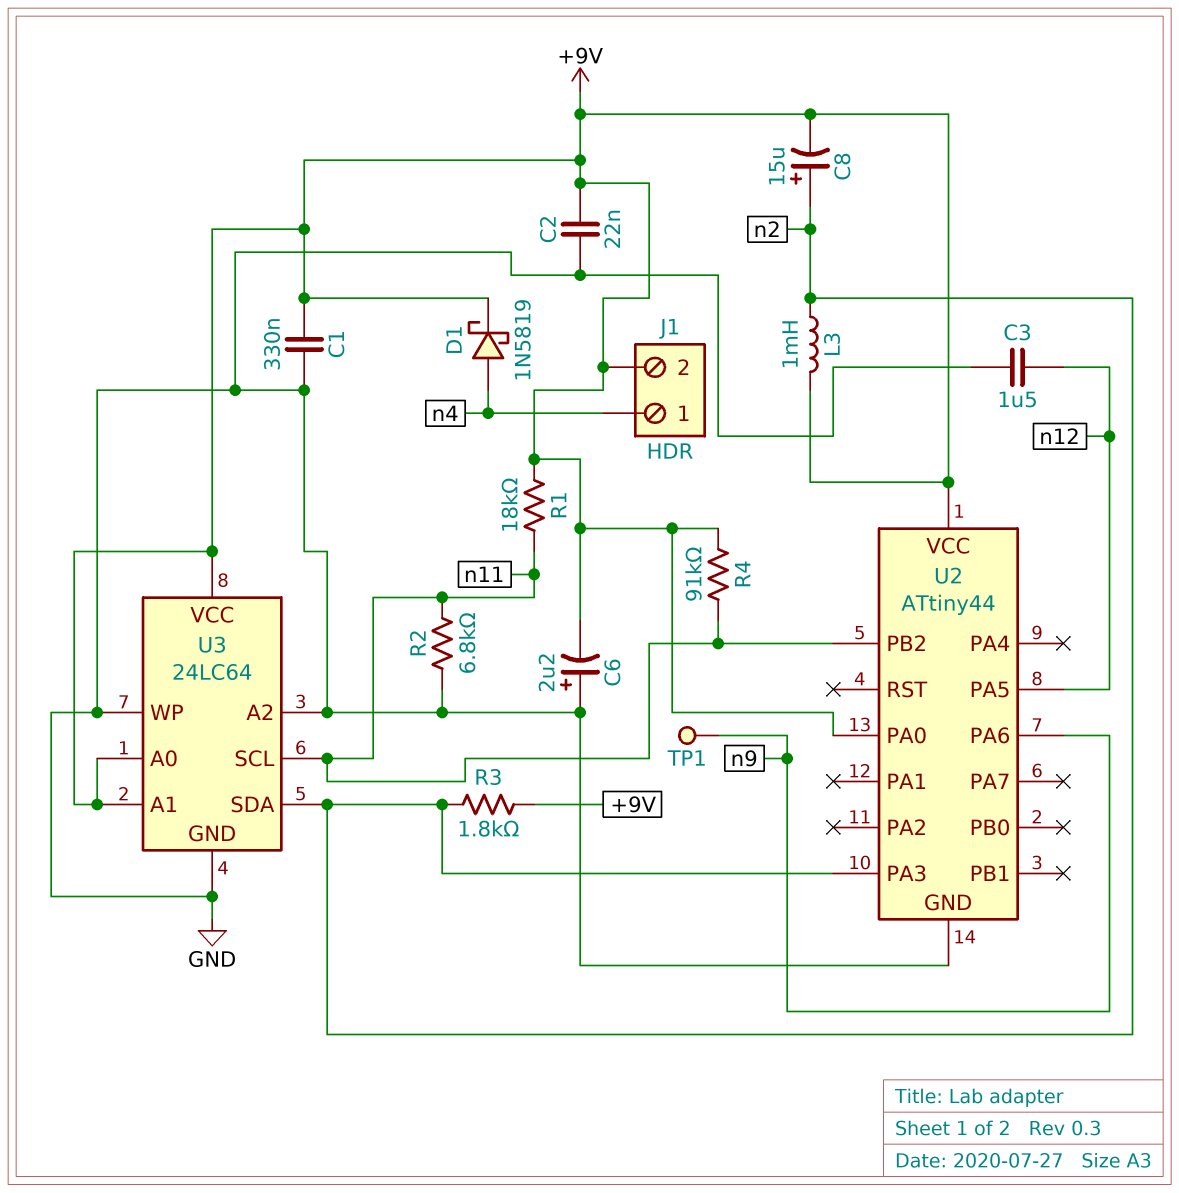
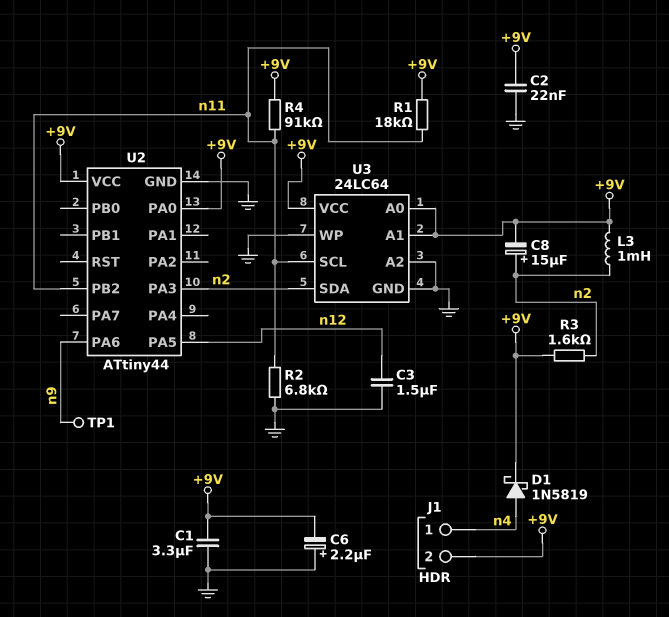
C1: 330nF (+9V, GND) -> 3.3uF (+9V, GND)
R3: 1.8k (+9V, n2) -> 1.6k (+9V, n2)

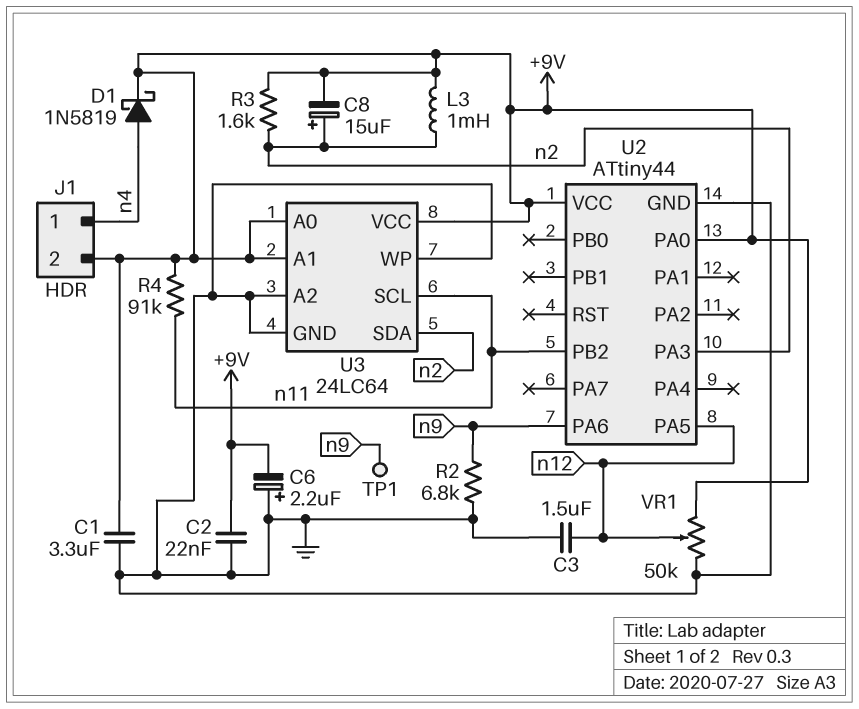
R1: 18k (+9V, n11) -> none
R2: 6.8k (GND, n11) -> 6.8k (GND, n9)
VR1: none -> 50k (+9V, GND, wiper n12)

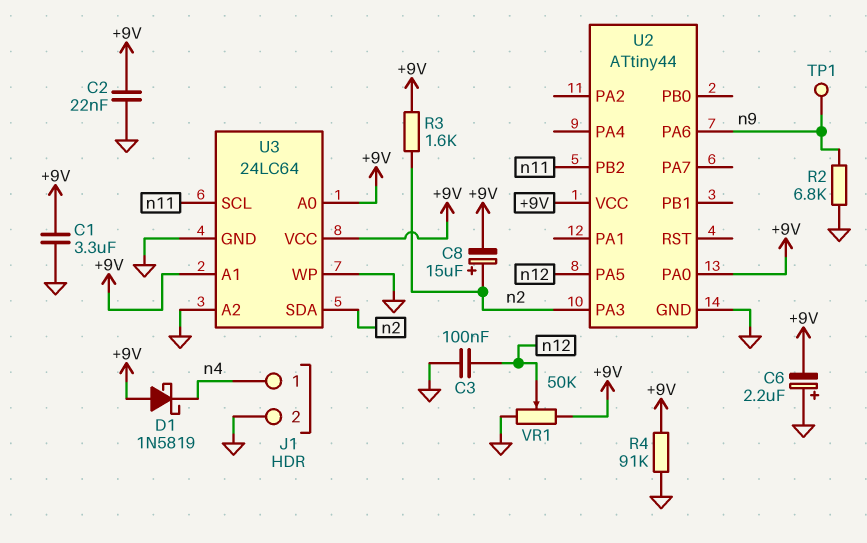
C3: 1.5uF (GND, n12) -> 100nF (GND, n12)
D1: schottky 1N5819 (A n4, K +9V) -> schottky 1N5819 (A +9V, K n4)
J1 pin 2: +9V -> GND
L3: 1mH (+9V, n2) -> none
R4: 91k (+9V, n11) -> 91k (+9V, GND)

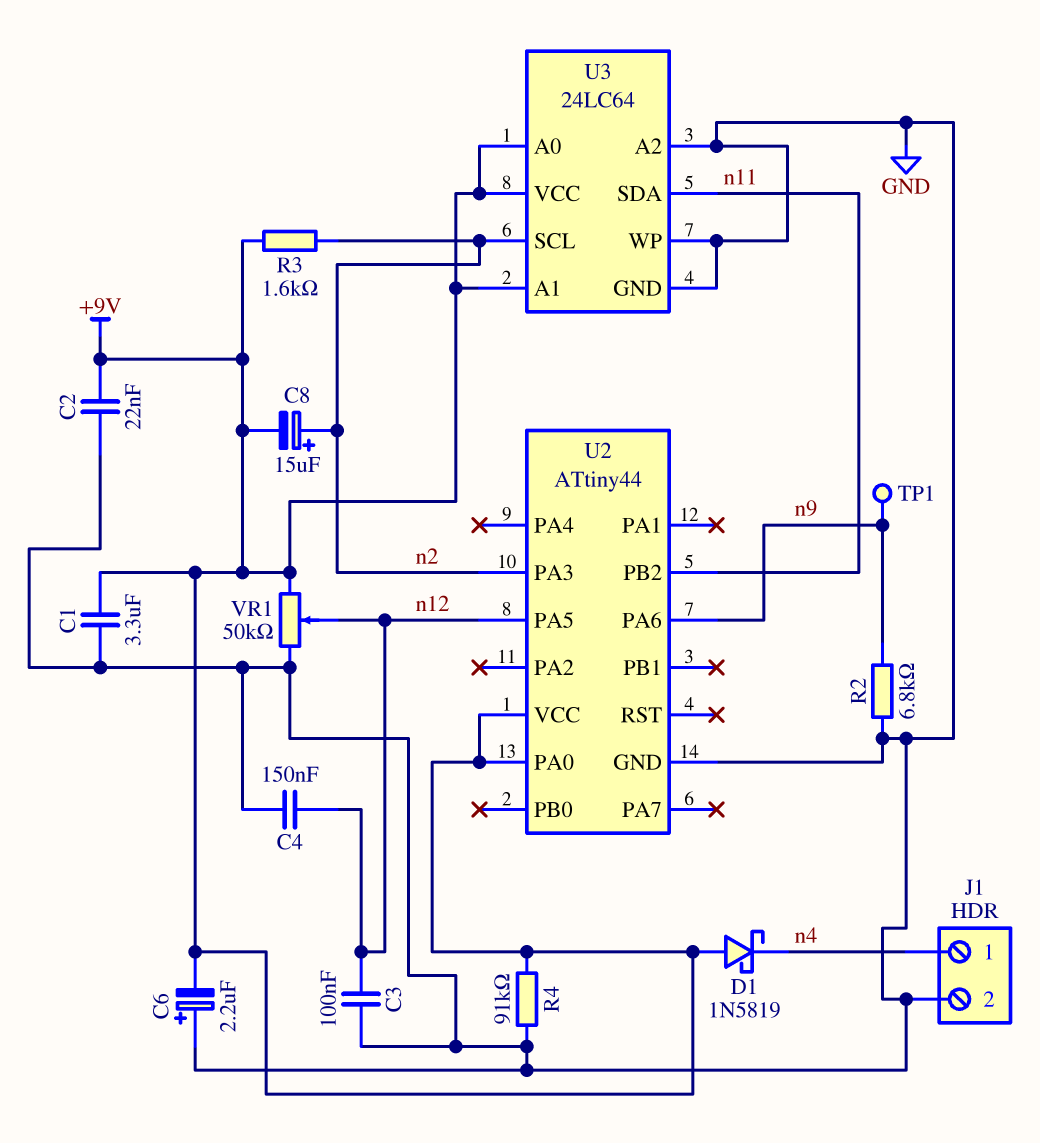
C4: none -> 150nF (GND, n12)
U3 pin SCL: n11 -> n2
U3 pin SDA: n2 -> n11

